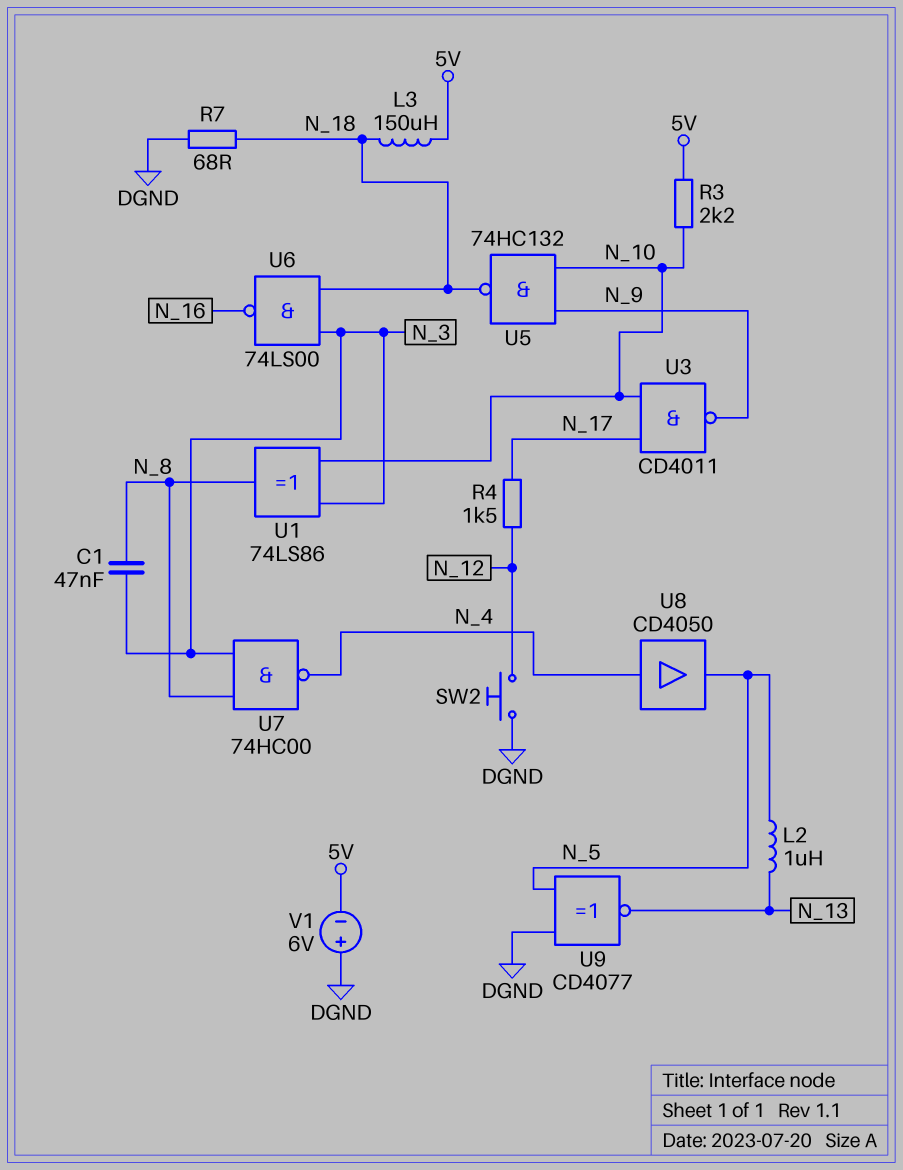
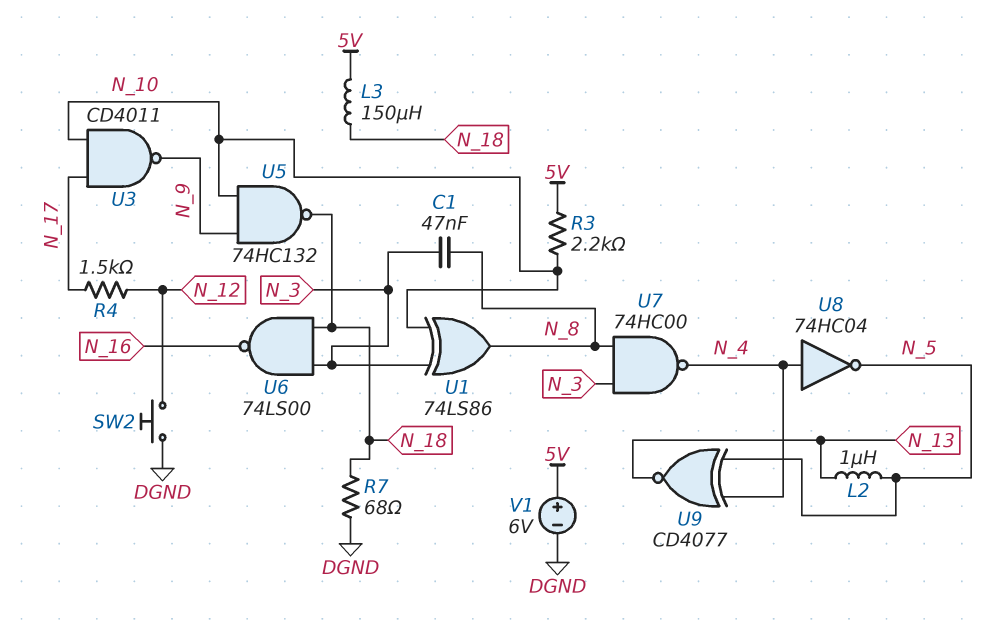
U8: buffer CD4050 (in N_4, out N_5) -> NOT 74HC04 (in N_4, out N_5)
U9: XNOR CD4077 (in DGND, in N_5, out N_13) -> XNOR CD4077 (in N_4, in N_5, out N_13)
V1: 6V (plus DGND, minus 5V) -> 6V (plus 5V, minus DGND)

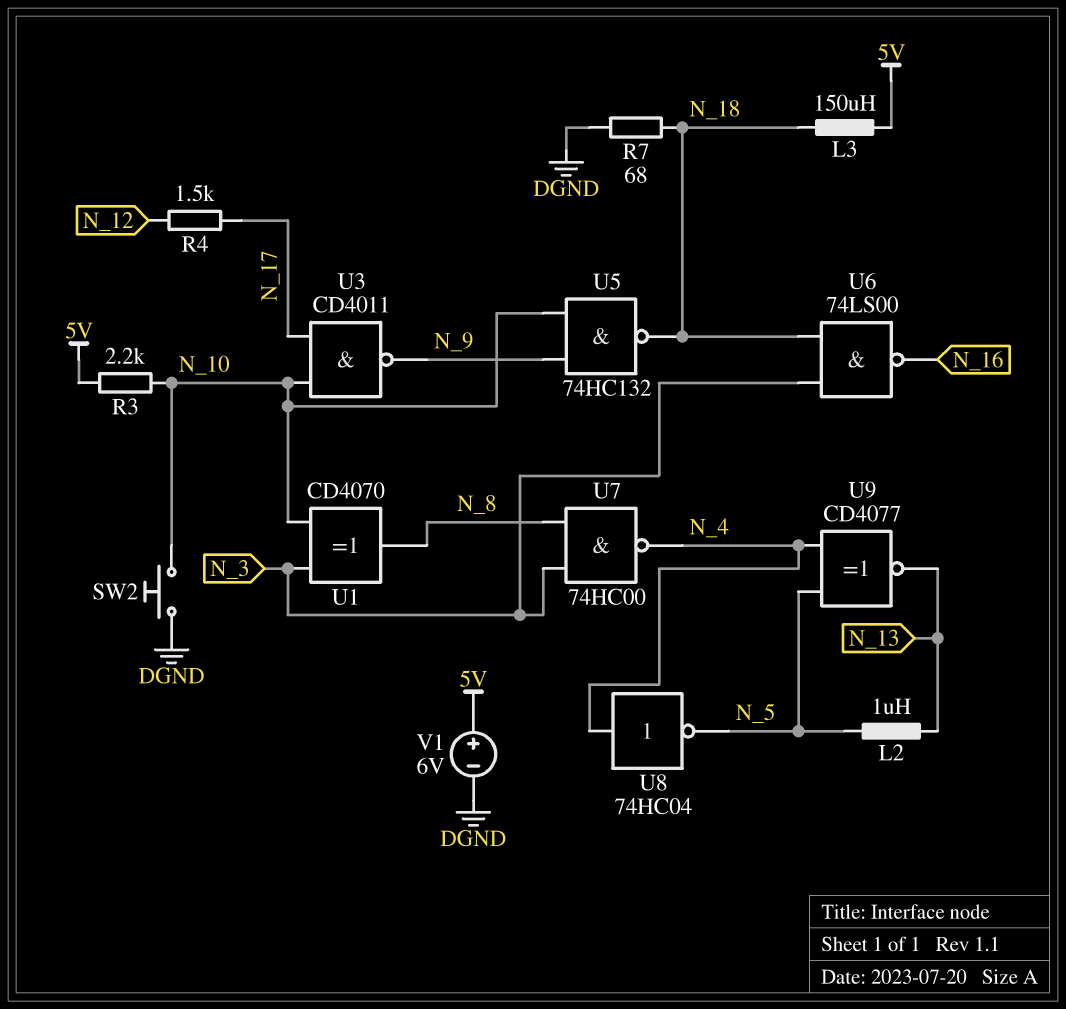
C1: 47nF (N_3, N_8) -> none
SW2: button (DGND, N_12) -> button (DGND, N_10)
U1: XOR 74LS86 (in N_3, in N_10, out N_8) -> XOR CD4070 (in N_3, in N_10, out N_8)

